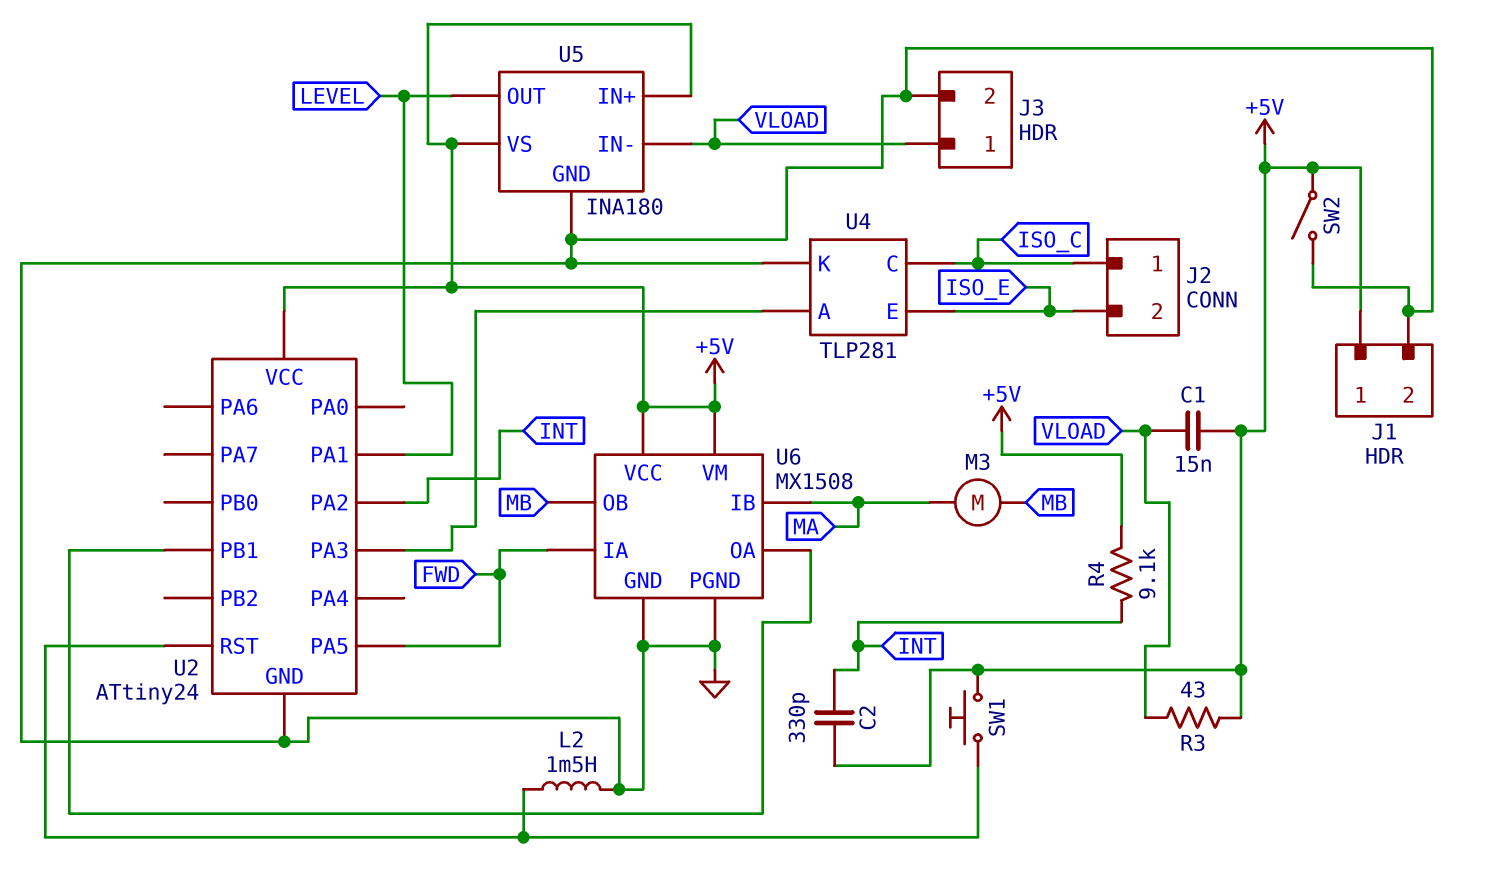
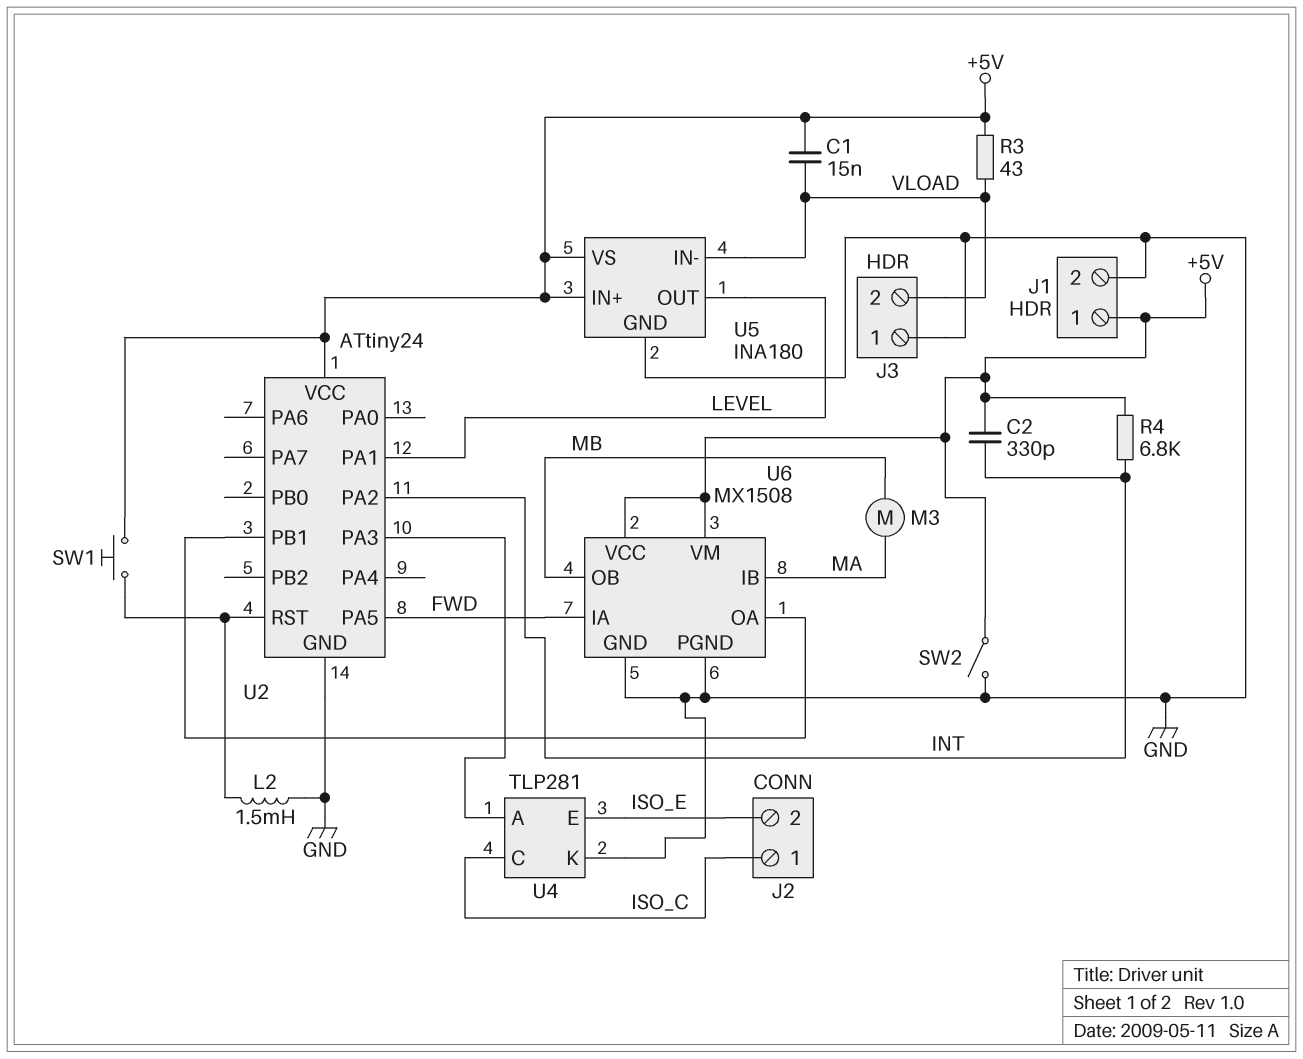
J3 pin 1: VLOAD -> GND
J3 pin 2: GND -> VLOAD
R4: 9.1k (+5V, INT) -> 6.8k (+5V, INT)

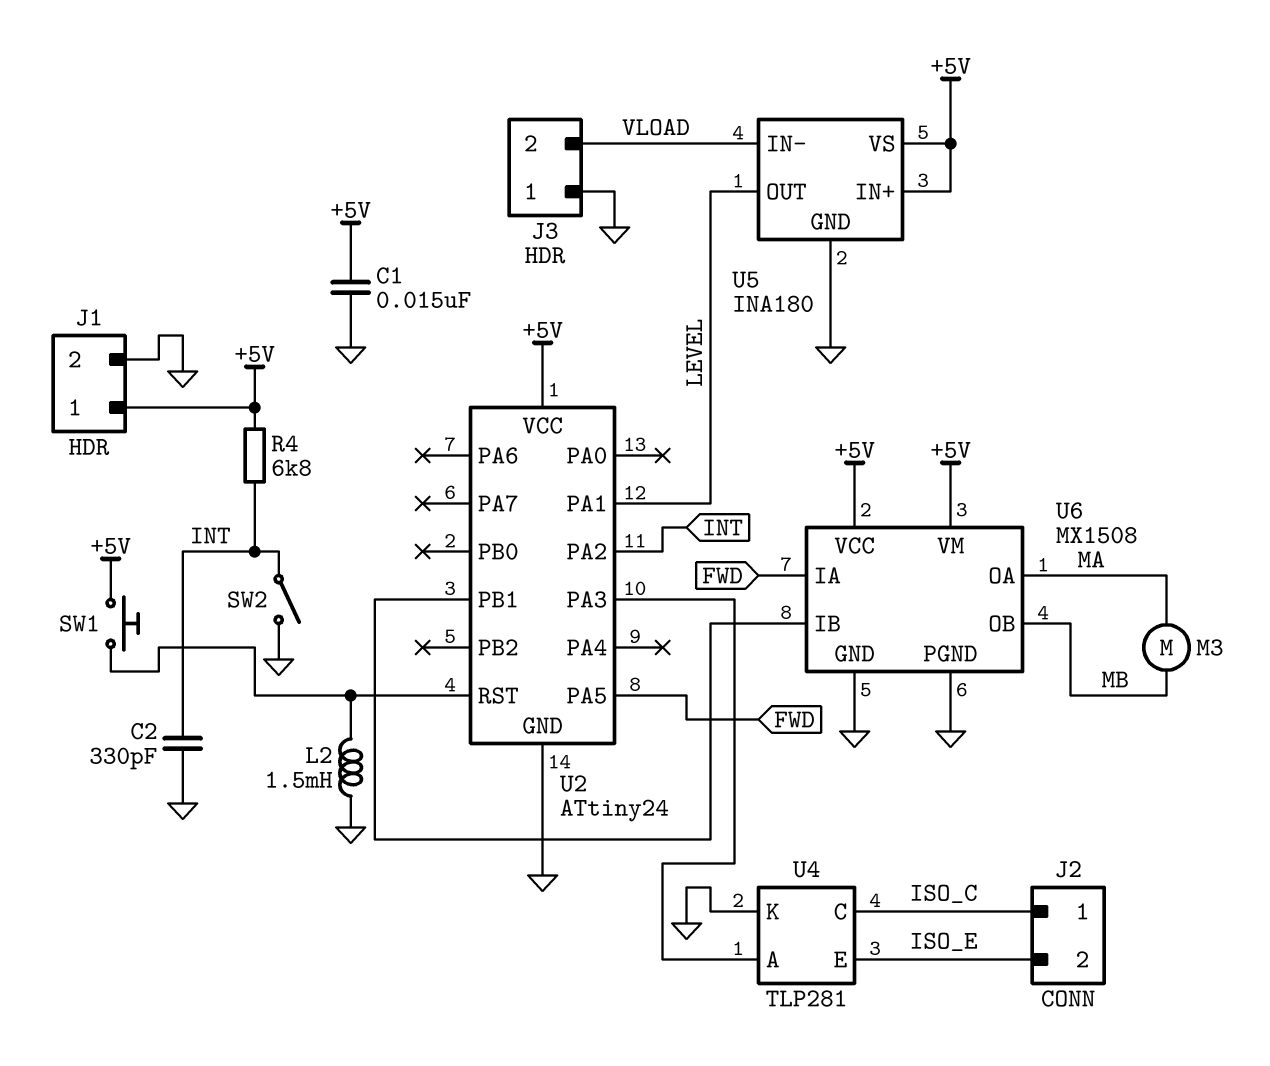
C1: 15nF (+5V, VLOAD) -> 15nF (+5V, GND)
C2: 330pF (+5V, INT) -> 330pF (GND, INT)
R3: 43 (+5V, VLOAD) -> none
SW2: switch (+5V, GND) -> switch (GND, INT)
U6 pin IB: MA -> U2/PB1
U6 pin OA: U2/PB1 -> MA

